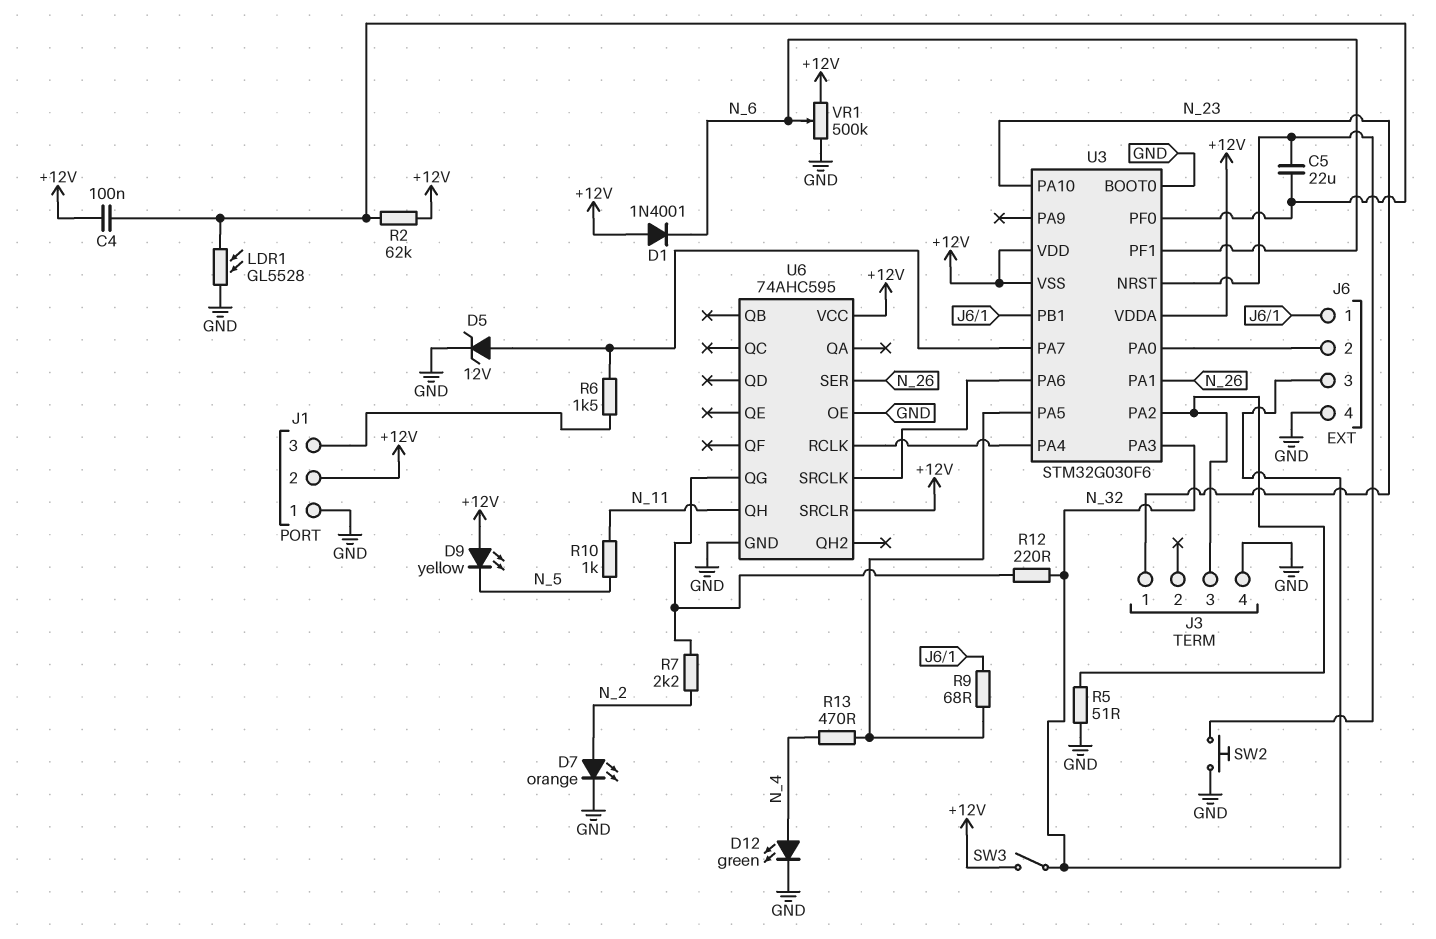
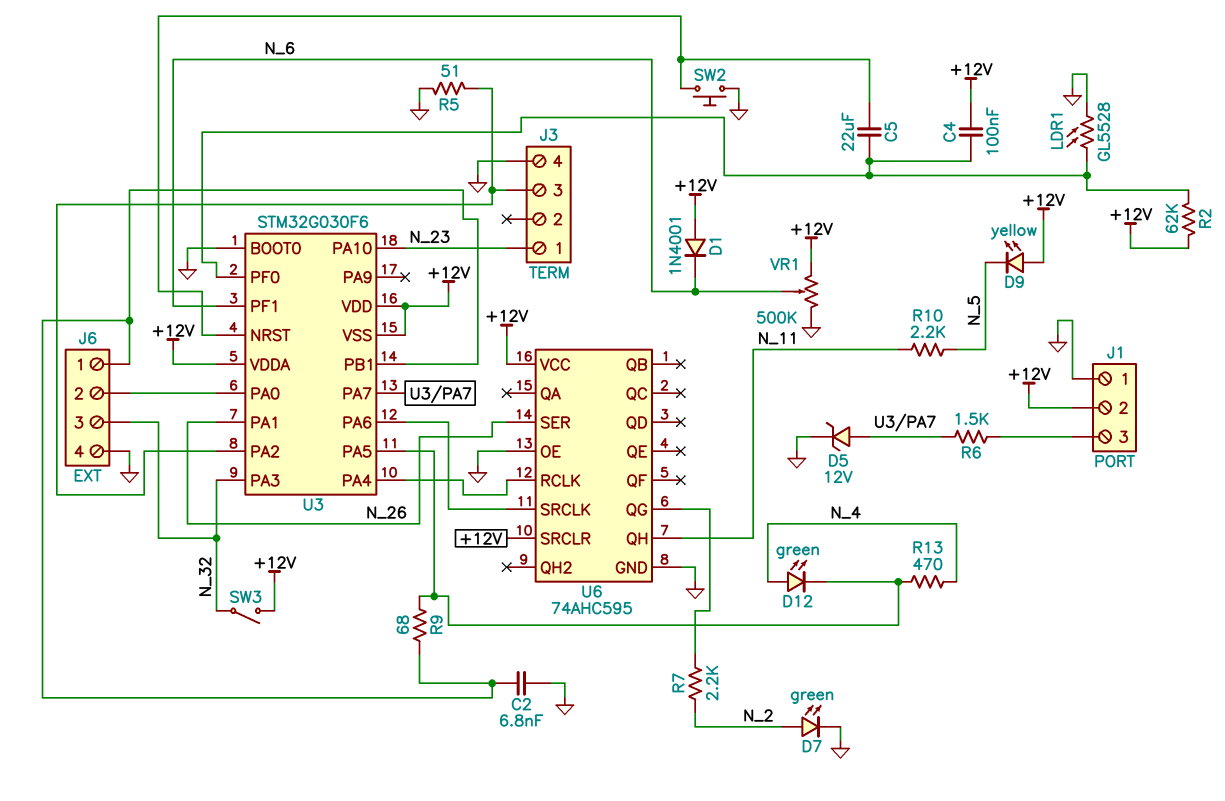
C2: none -> 6.8nF (GND, J6/1)
D7: LED orange (A N_2, K GND) -> LED green (A N_2, K GND)
D12: LED green (A N_4, K GND) -> LED green (A N_4, K U3/PA5)
R10: 1k (N_5, N_11) -> 2.2k (N_5, N_11)
R12: 220 (N_32, U6/QG) -> none

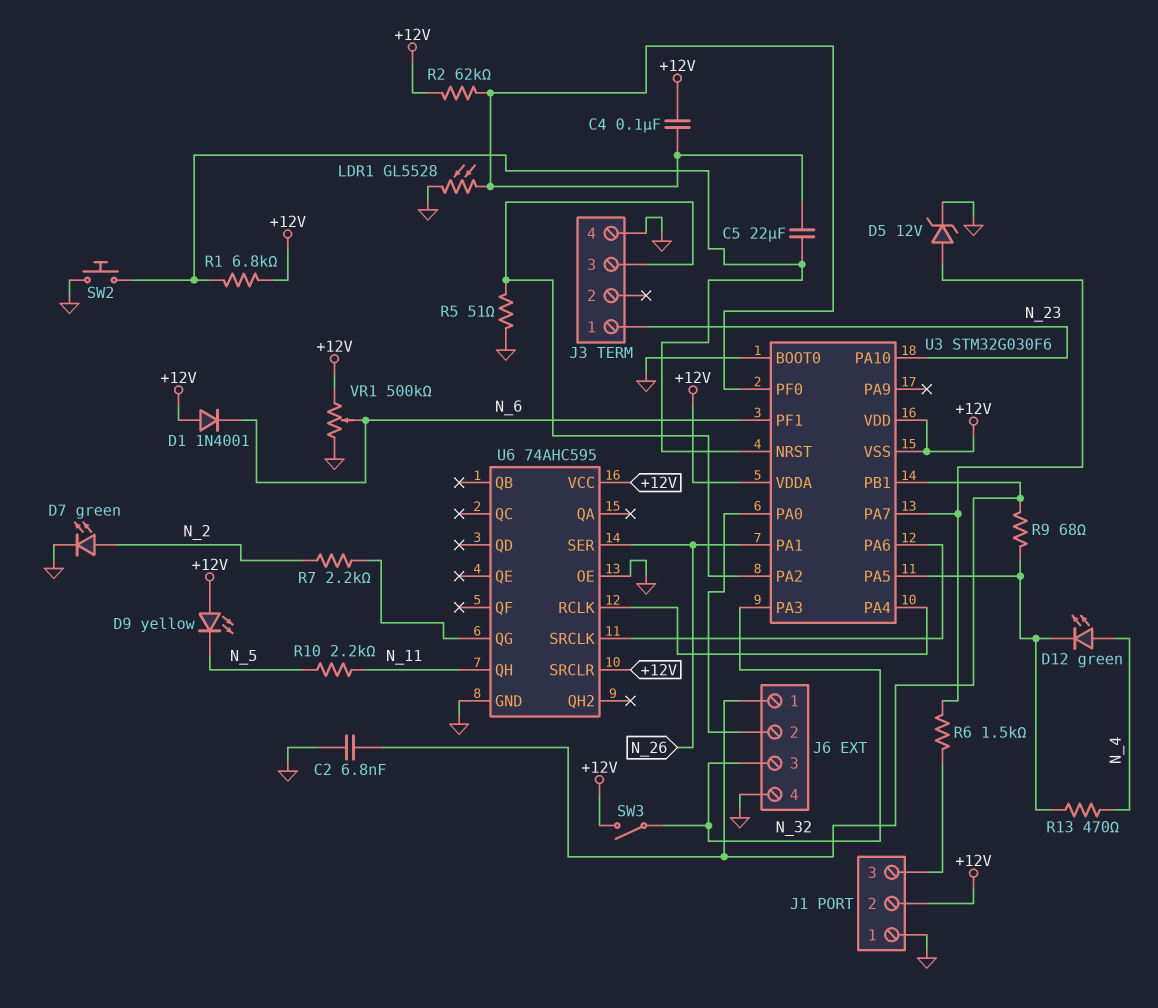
R1: none -> 6.8k (+12V, U3/NRST)

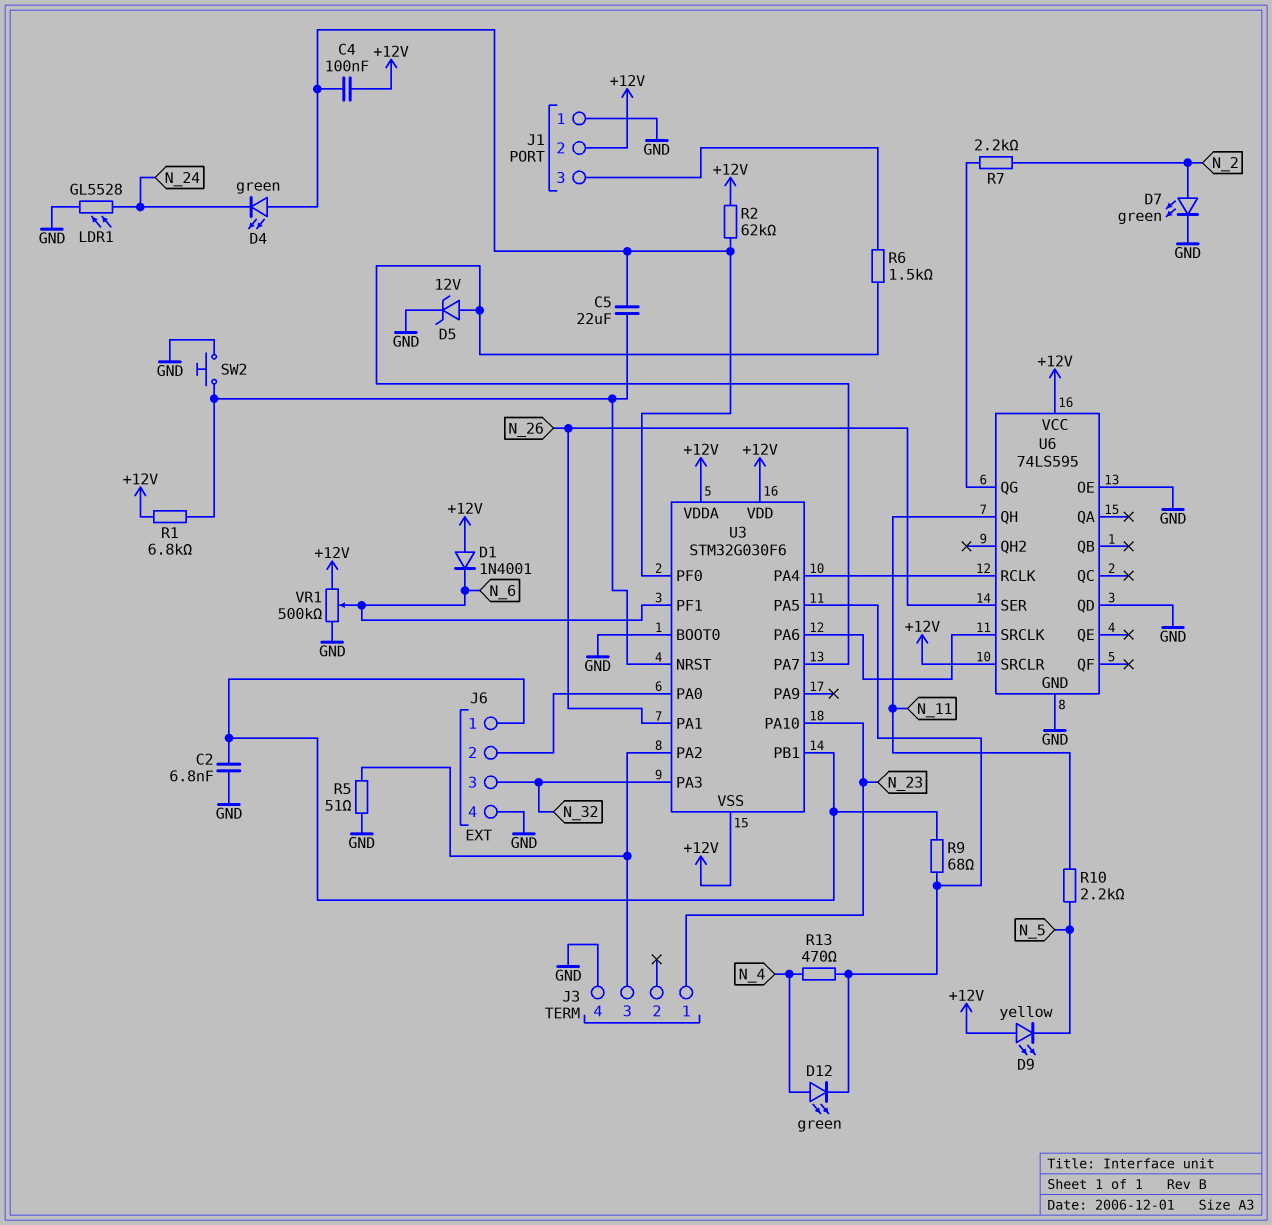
D4: none -> LED green (A U3/PF0, K N_24)
LDR1: GL5528 (GND, U3/PF0) -> GL5528 (GND, N_24)
SW3: switch (+12V, N_32) -> none
U6: 74AHC595 -> 74LS595
U6 pin QD: none -> GND

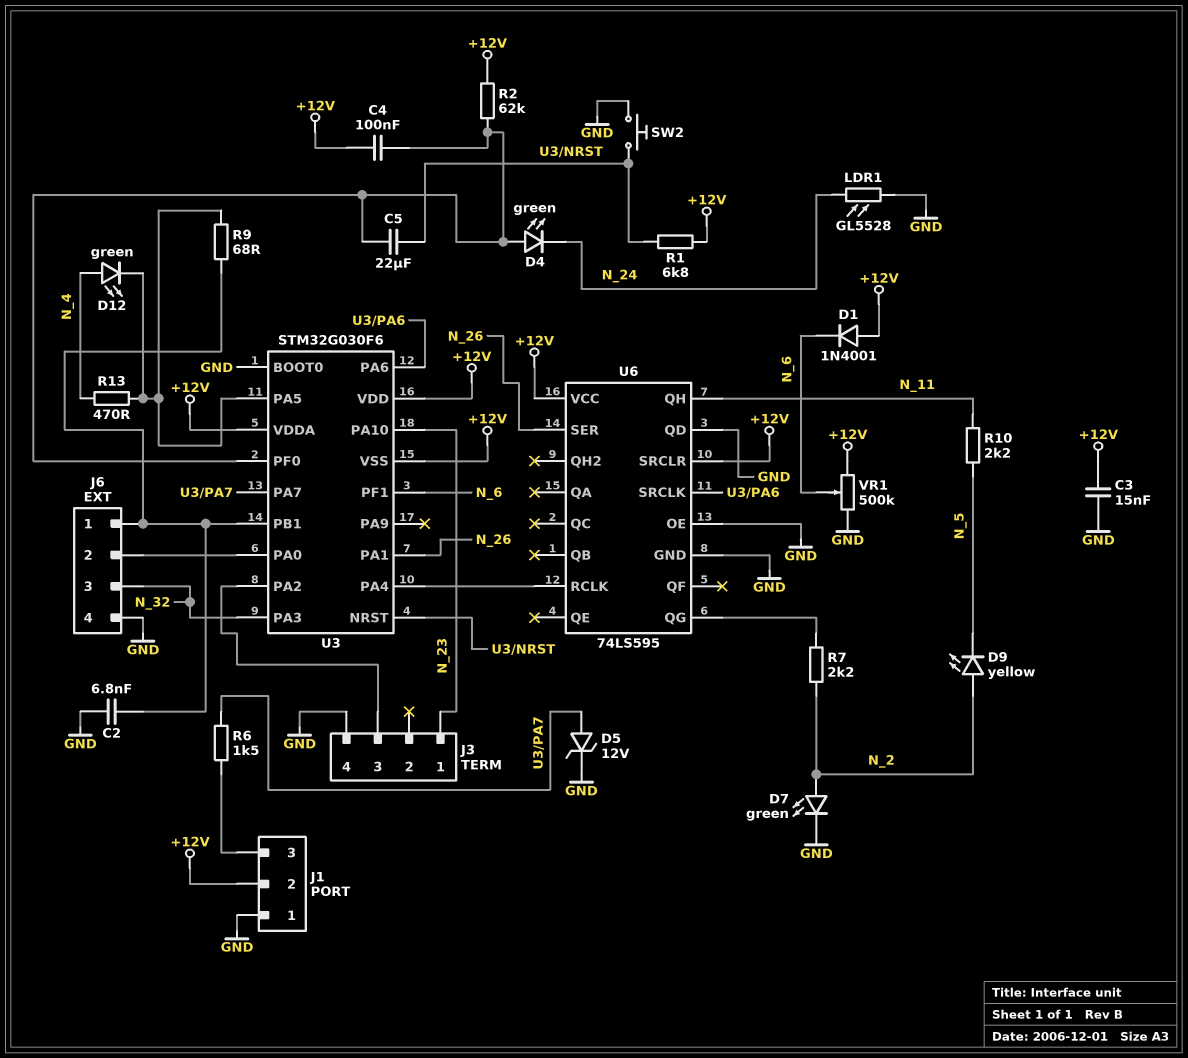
C3: none -> 15nF (+12V, GND)
D9: LED yellow (A +12V, K N_5) -> LED yellow (A N_2, K N_5)
R5: 51 (GND, J3/3) -> none

